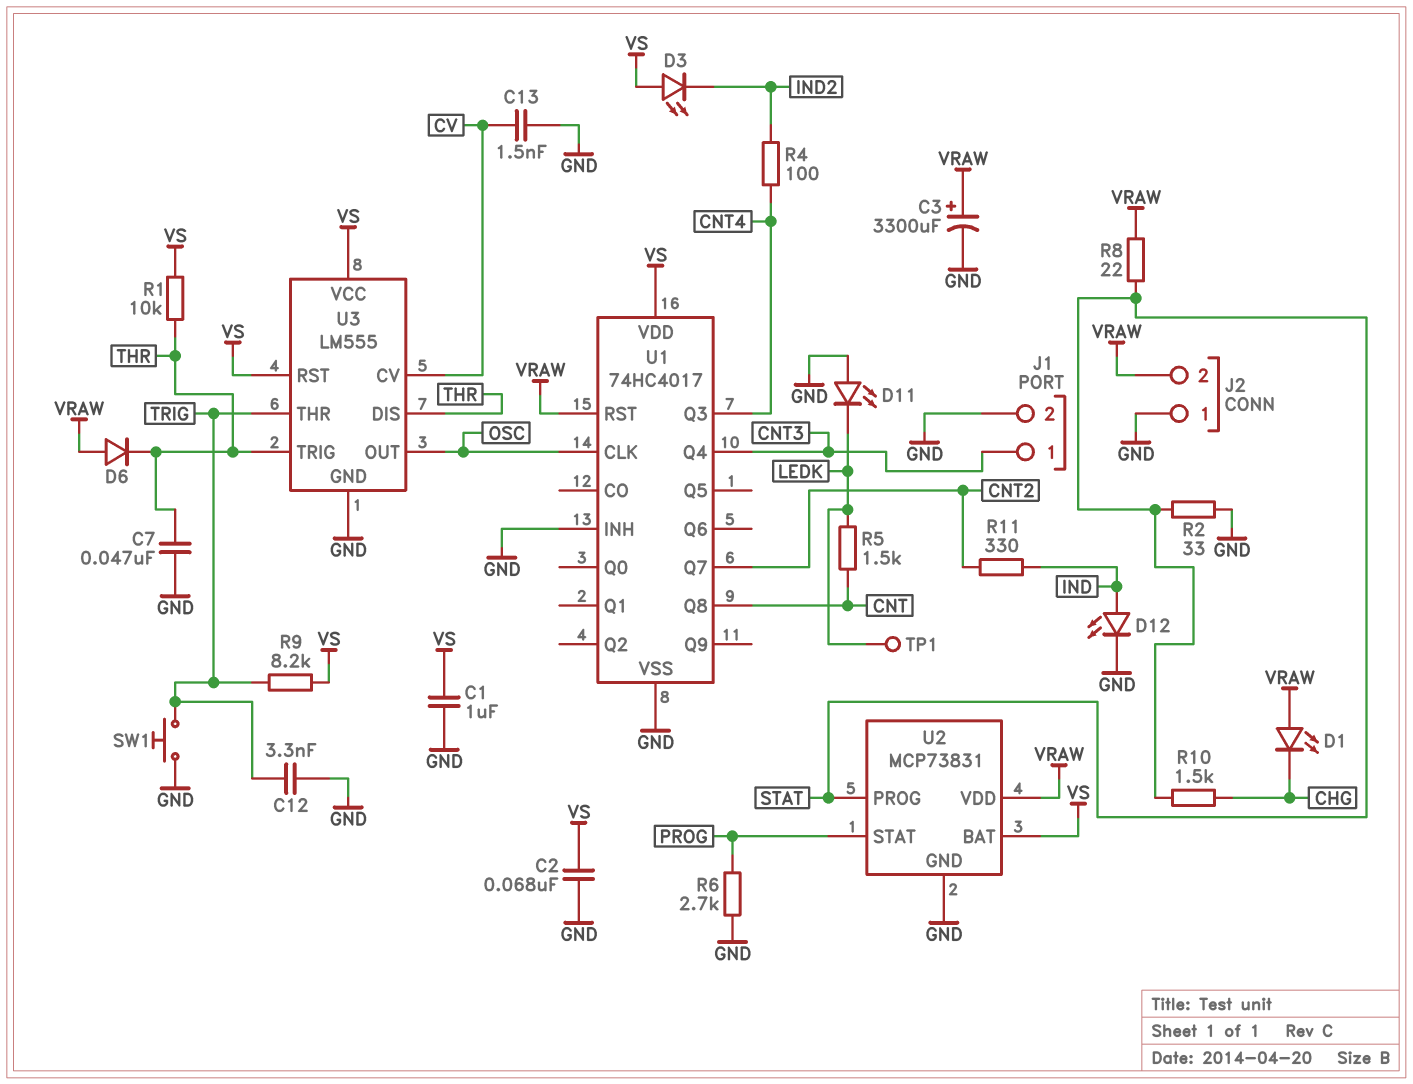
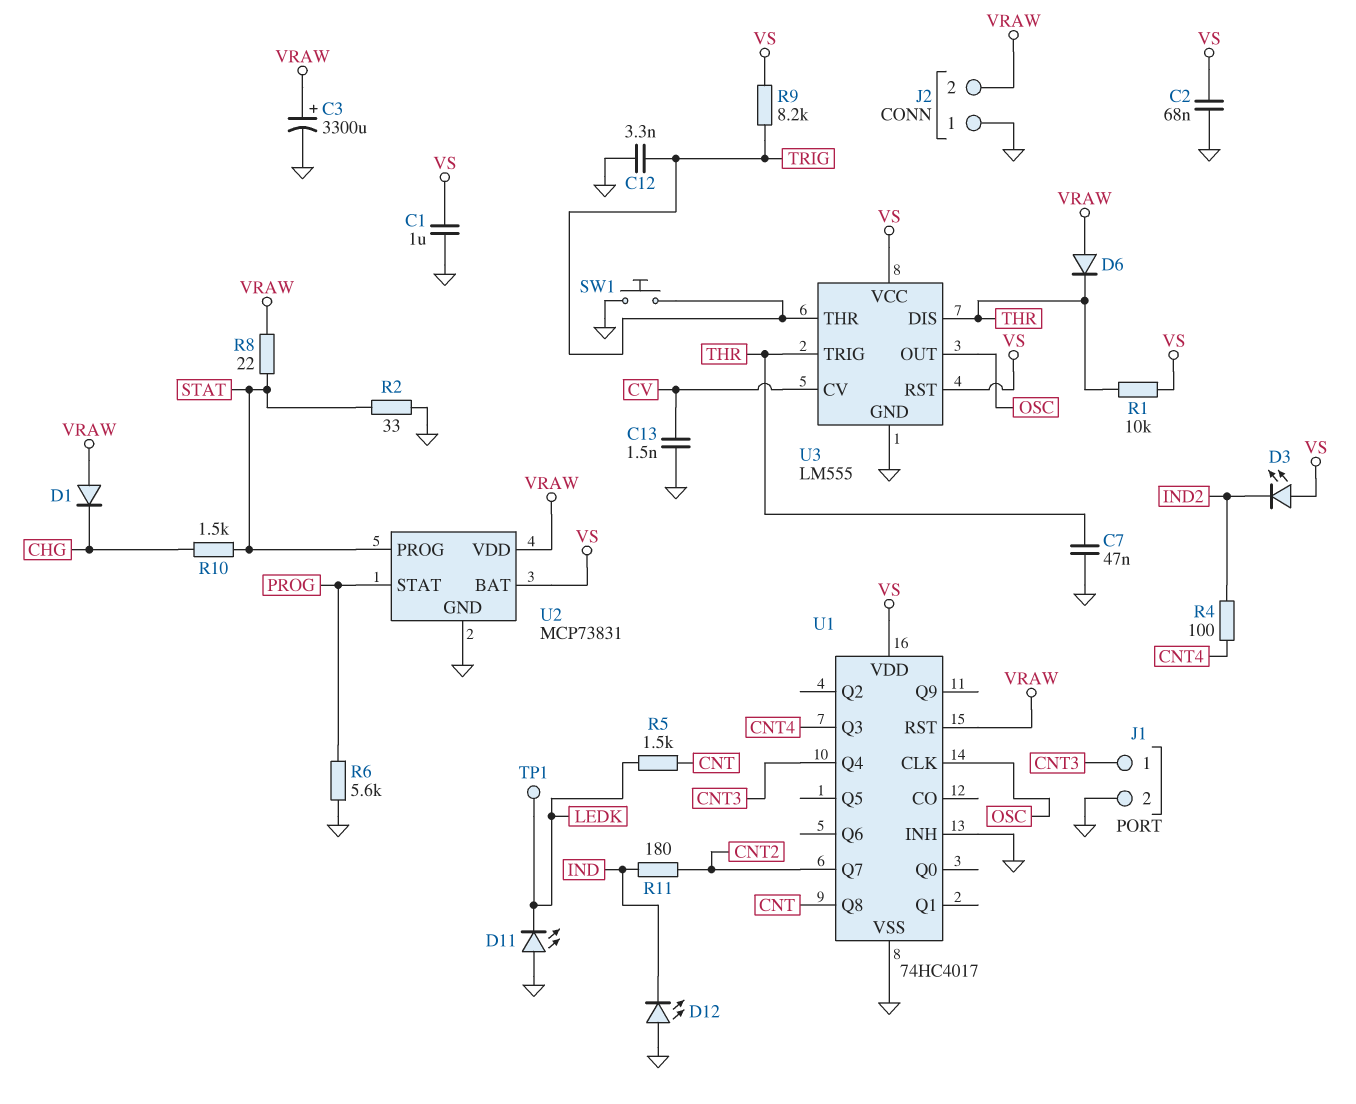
D1: LED (A VRAW, K CHG) -> diode (A VRAW, K CHG)
D12: LED (A IND, K GND) -> LED (A GND, K IND)
R6: 2.7k (GND, PROG) -> 5.6k (GND, PROG)
R11: 330 (CNT2, IND) -> 180 (CNT2, IND)

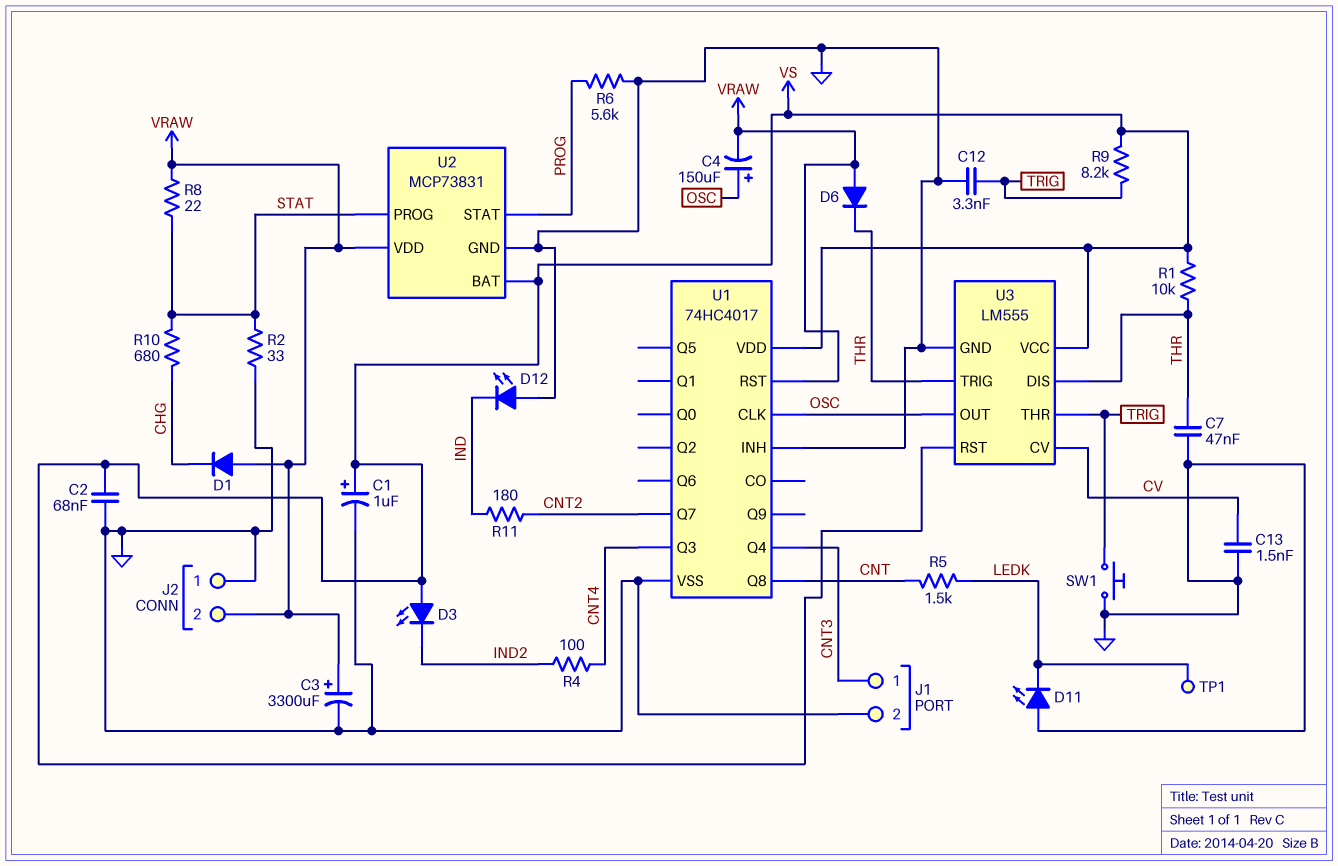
C1: 1uF (GND, VS) -> 1uF (plus VS, minus GND)
C4: none -> 150uF (plus OSC, minus VRAW)
R10: 1.5k (CHG, STAT) -> 680 (CHG, STAT)

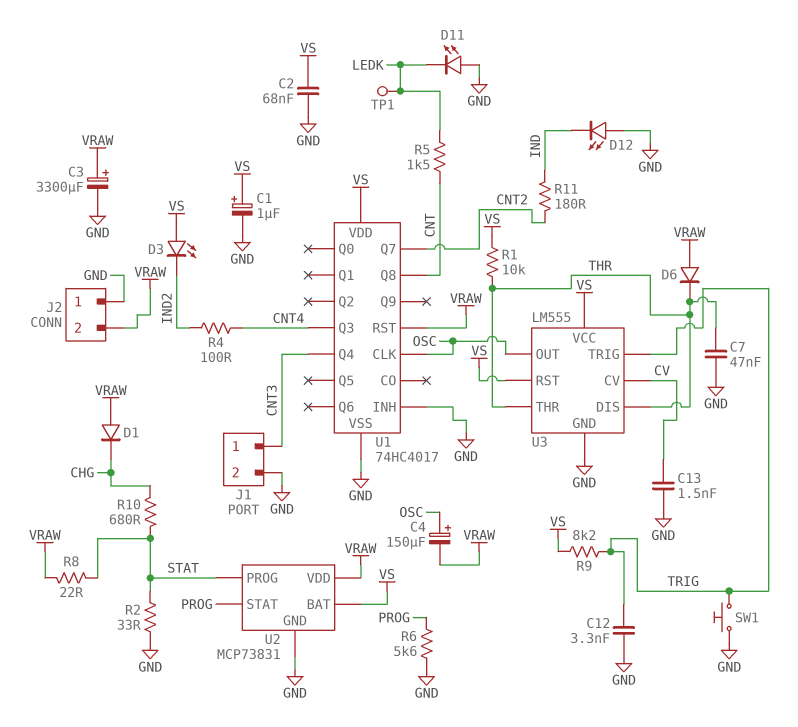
U3 pin THR: TRIG -> THR
U3 pin TRIG: THR -> TRIG

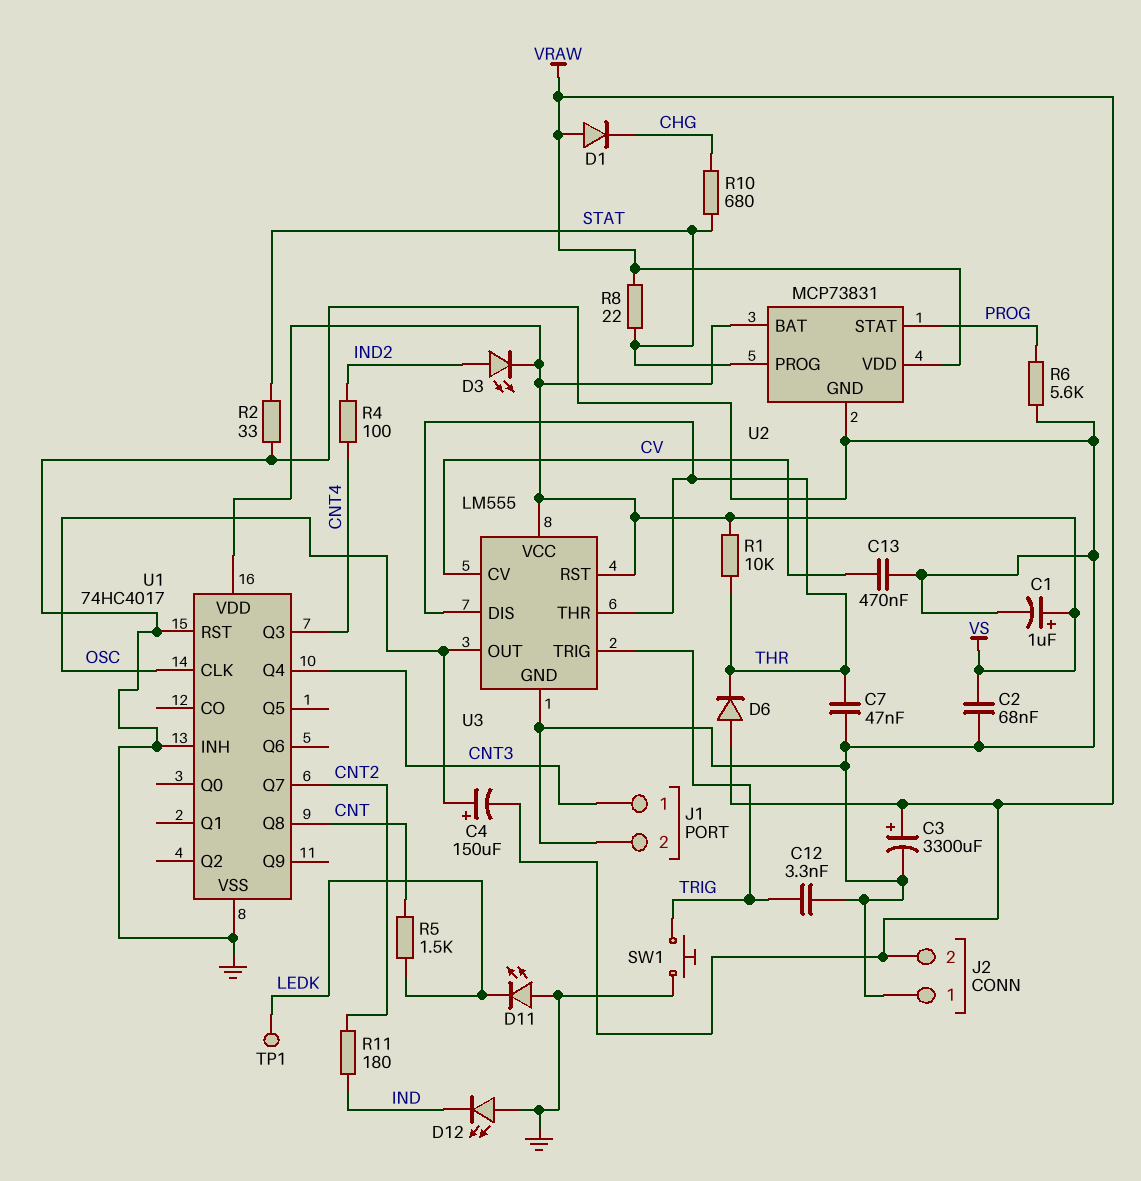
C13: 1.5nF (CV, GND) -> 470nF (CV, GND)
D3: LED (A VS, K IND2) -> LED (A IND2, K VS)
R9: 8.2k (TRIG, VS) -> none
U1 pin RST: VRAW -> GND

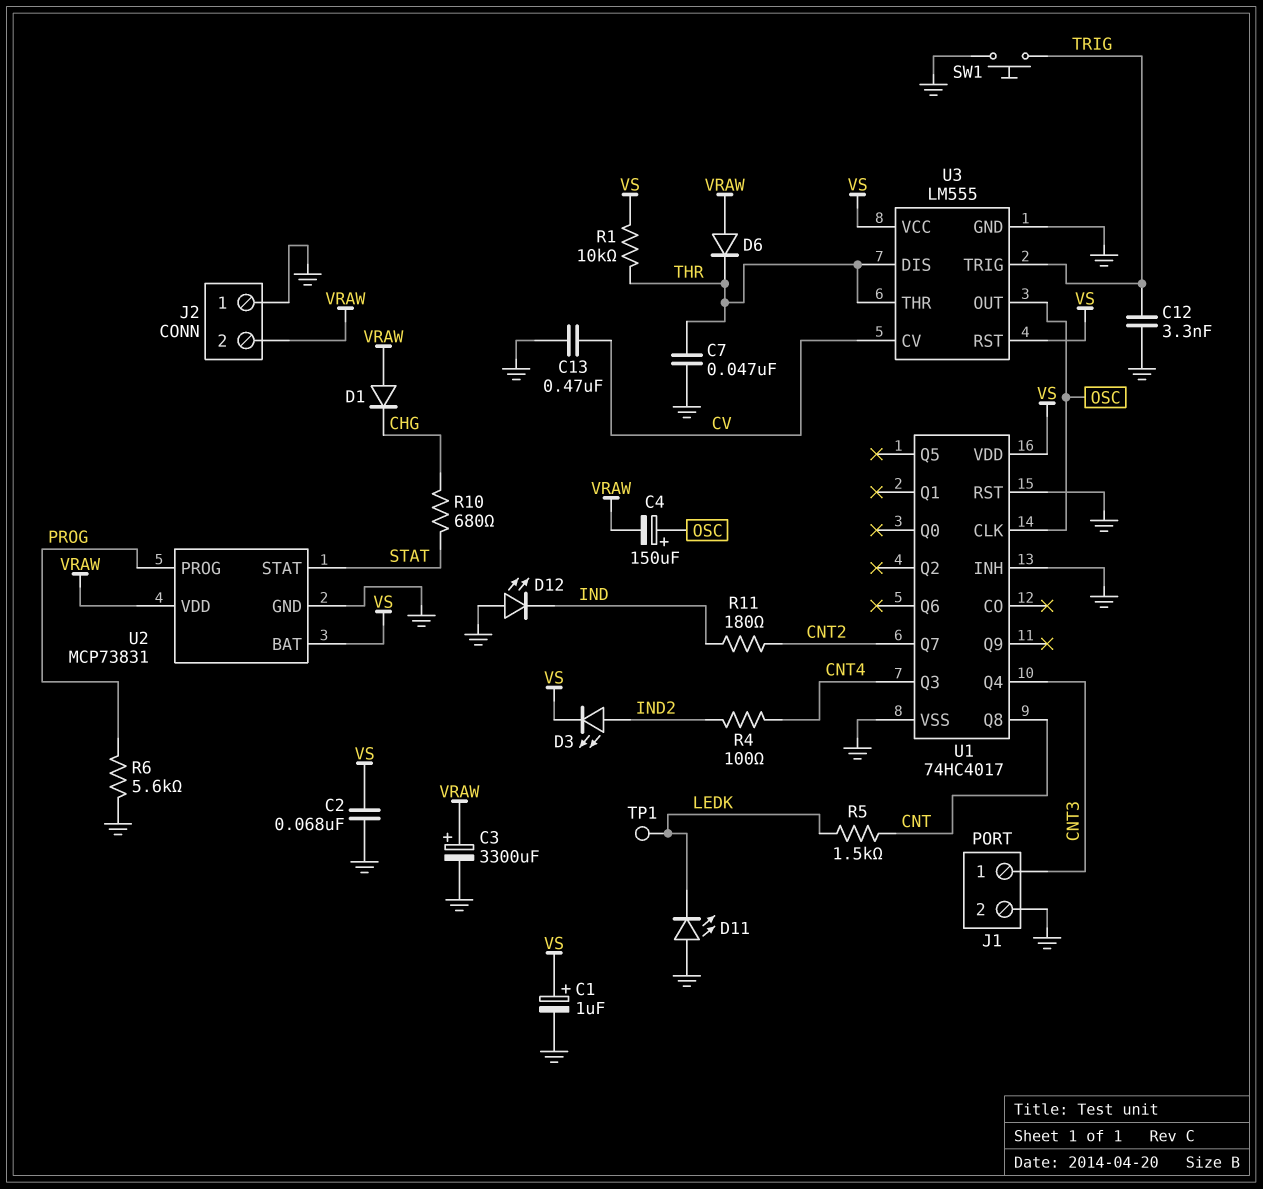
R2: 33 (GND, STAT) -> none
R8: 22 (STAT, VRAW) -> none
U2 pin PROG: STAT -> PROG
U2 pin STAT: PROG -> STAT

